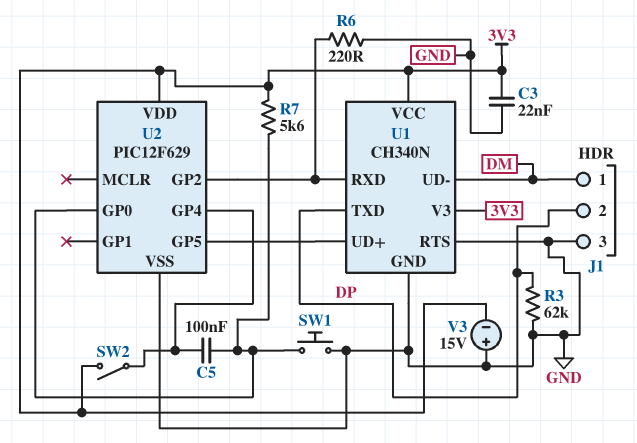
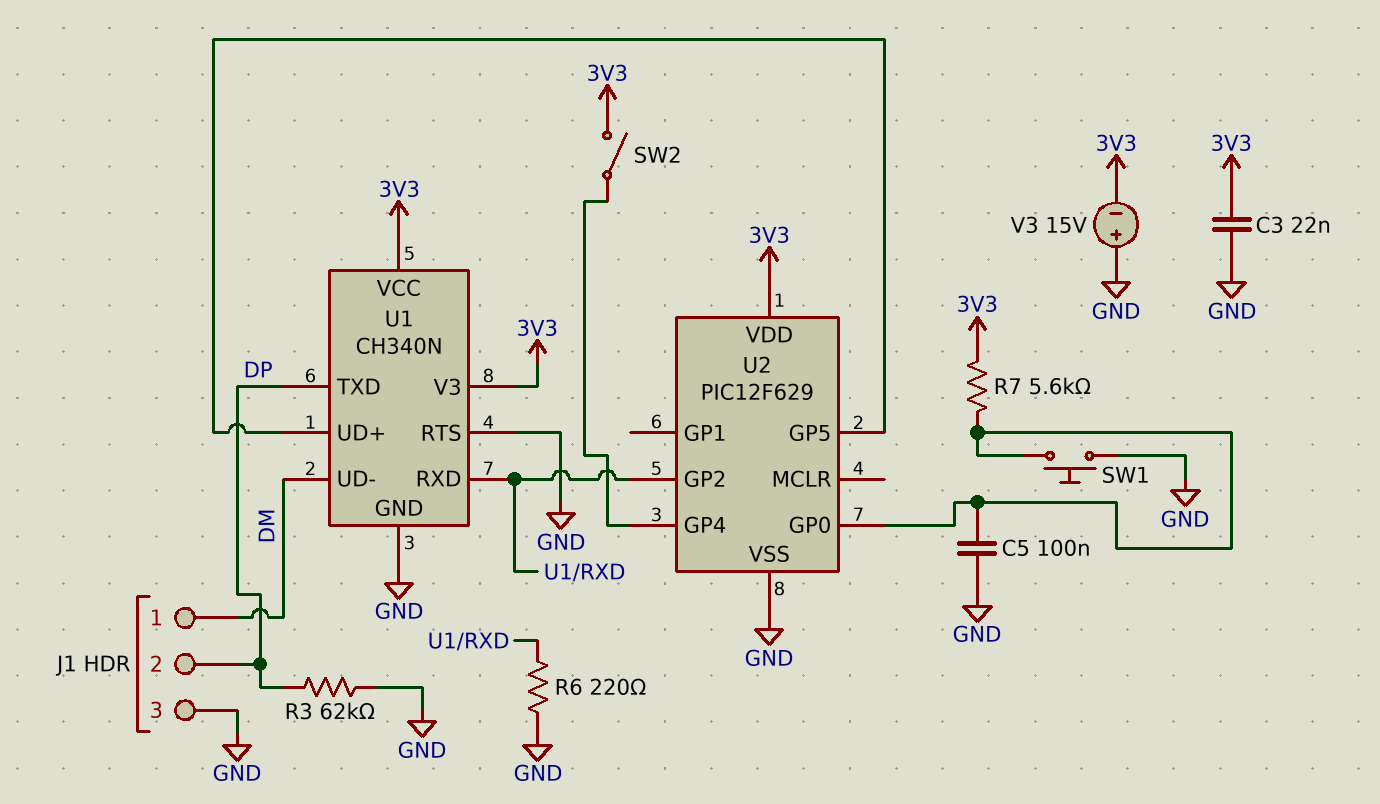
C5: 100nF (U2/GP0, U2/GP4) -> 100nF (GND, U2/GP0)

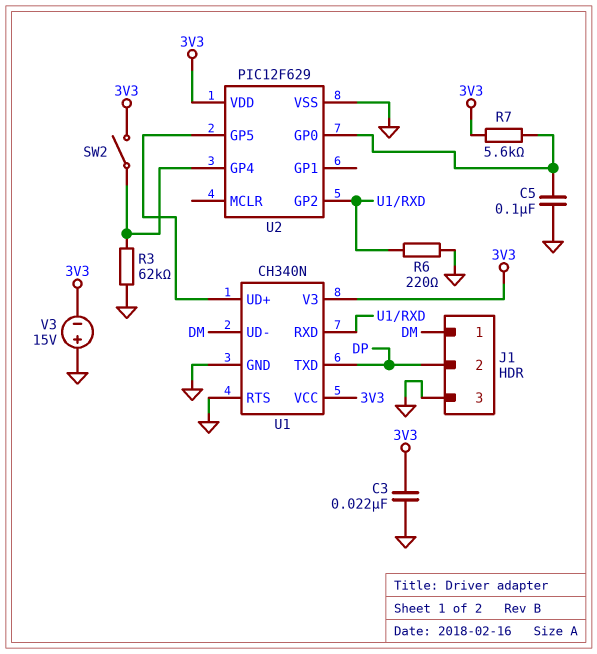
R3: 62k (DP, GND) -> 62k (GND, U2/GP4)
SW1: button (GND, U2/GP0) -> none

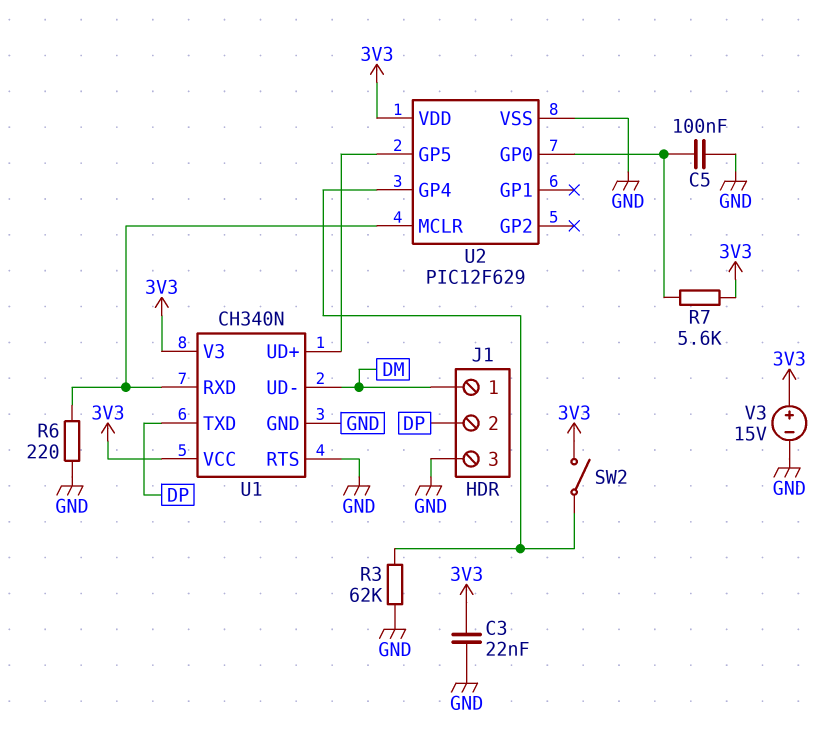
U2 pin GP2: U1/RXD -> none
U2 pin MCLR: none -> U1/RXD
V3: 15V (plus GND, minus 3V3) -> 15V (plus 3V3, minus GND)

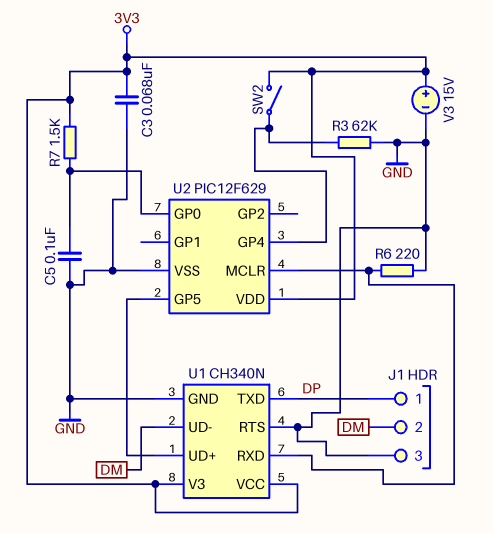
C3: 22nF (3V3, GND) -> 68nF (3V3, GND)
J1 pin 1: DM -> DP
J1 pin 2: DP -> DM
R7: 5.6k (3V3, U2/GP0) -> 1.5k (3V3, U2/GP0)

